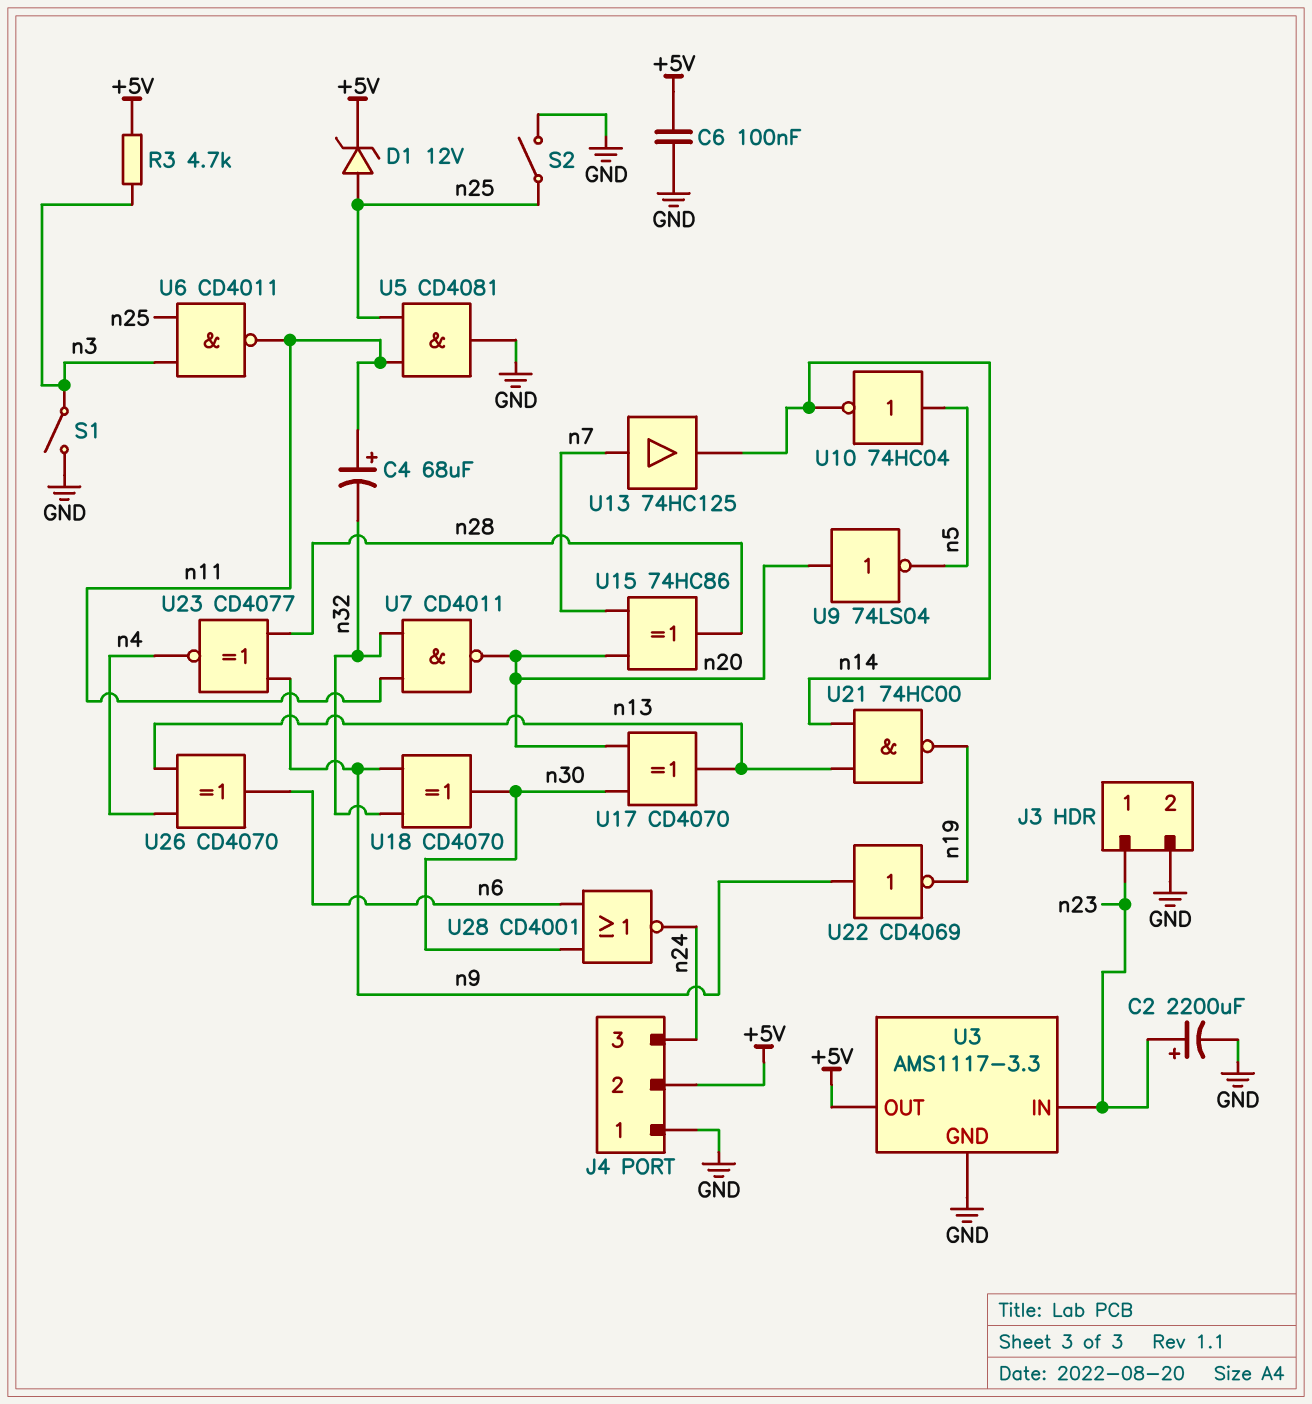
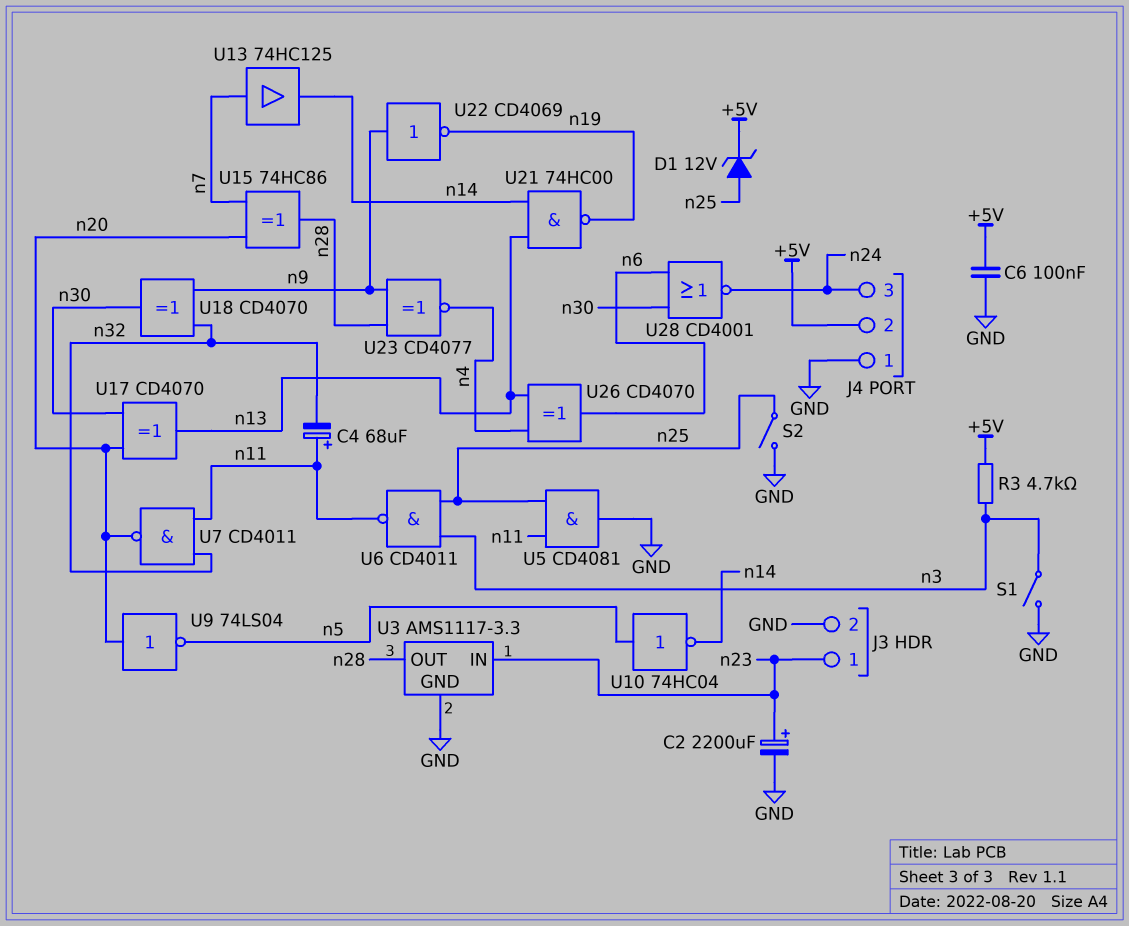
U3 pin OUT: +5V -> n28

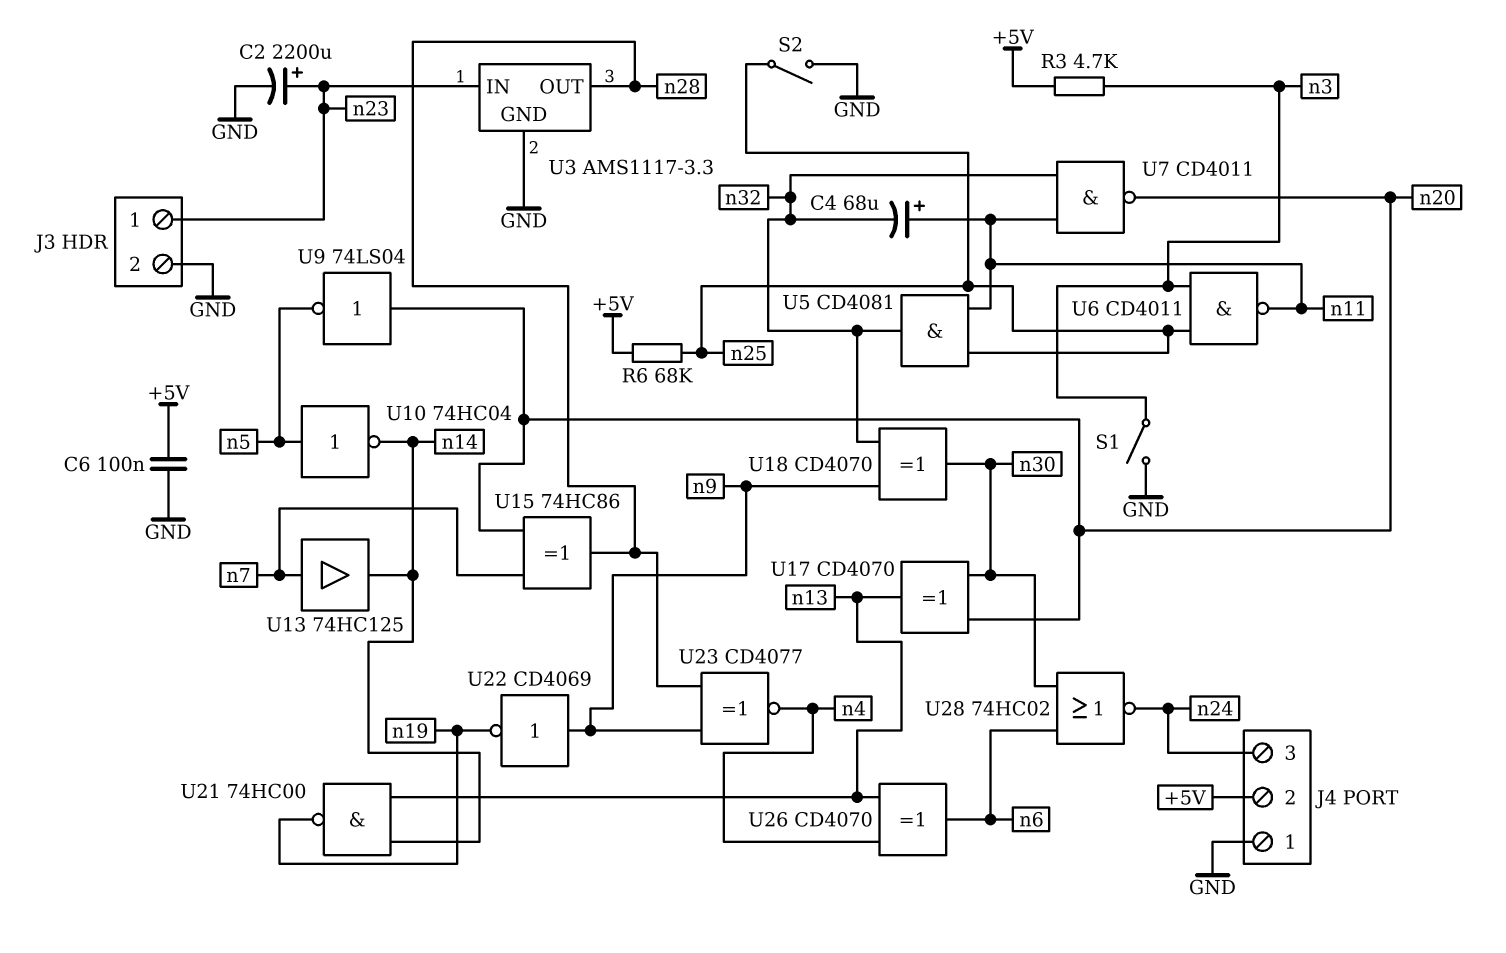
D1: zener 12V (A n25, K +5V) -> none
R6: none -> 68k (+5V, n25)
U5: AND CD4081 (in n11, in n25, out GND) -> AND CD4081 (in n11, in n25, out n32)
U28: NOR CD4001 (in n6, in n30, out n24) -> NOR 74HC02 (in n6, in n30, out n24)

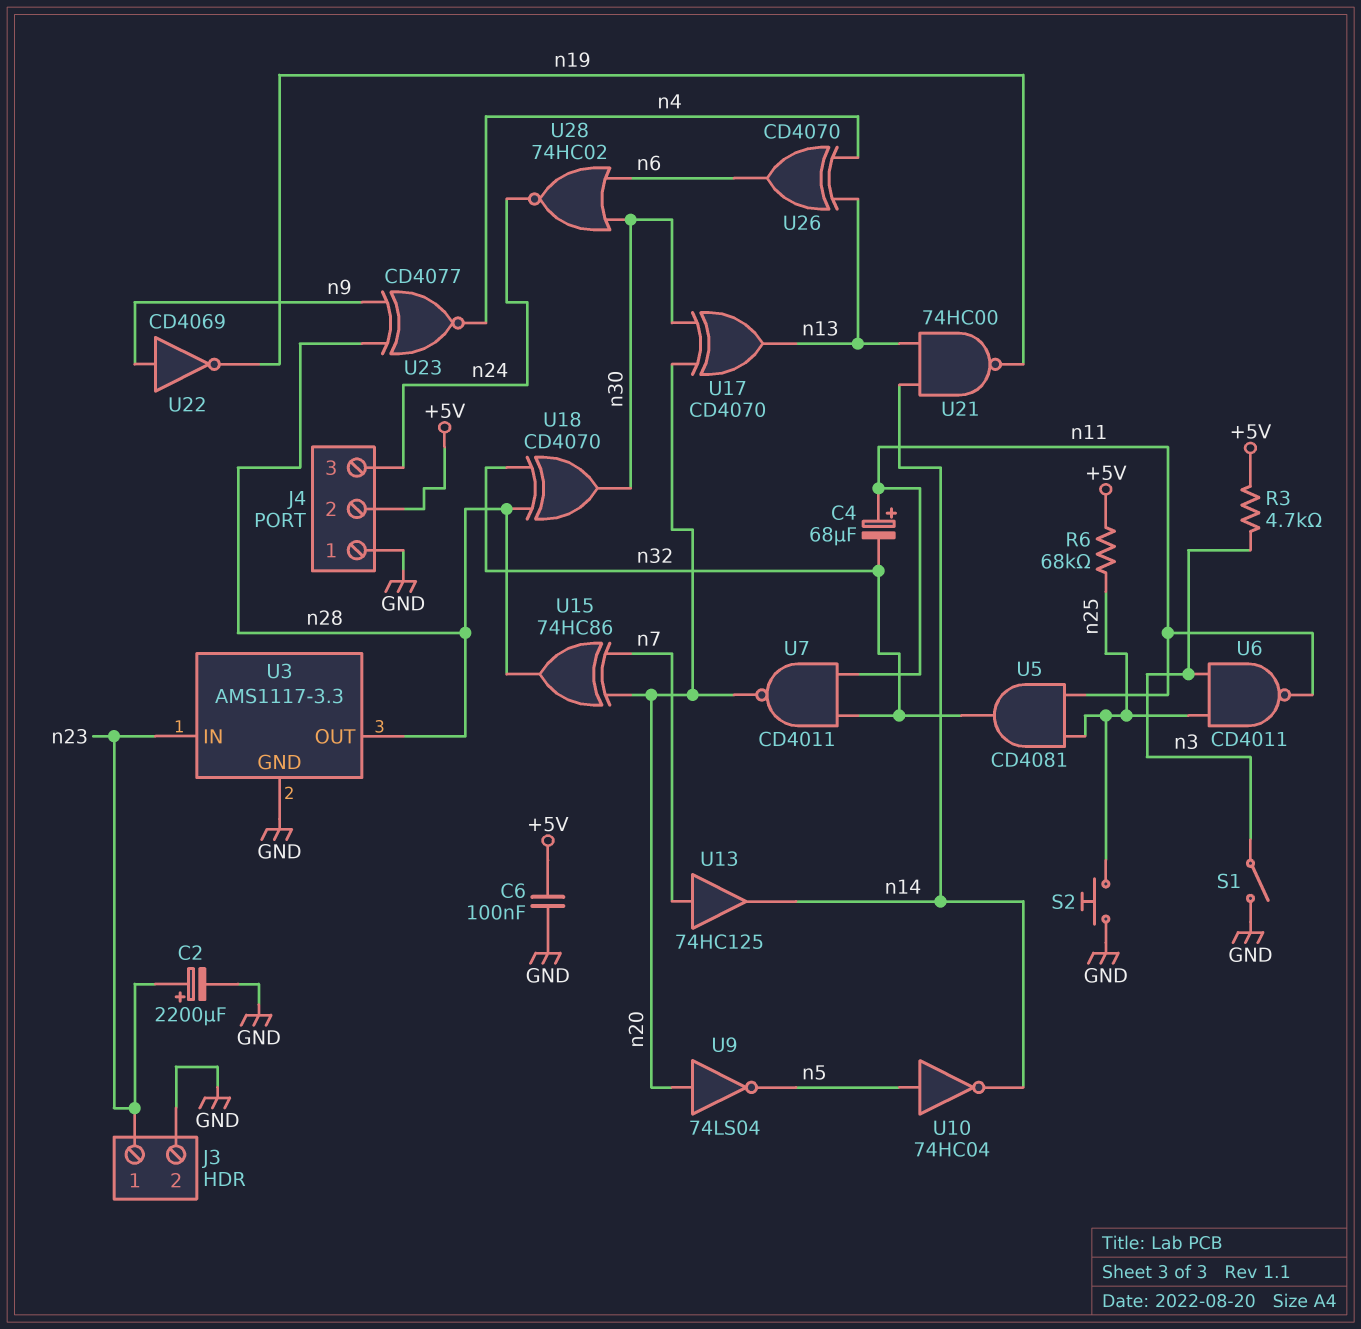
S2: switch (GND, n25) -> button (GND, n25)
U18: XOR CD4070 (in n9, in n32, out n30) -> XOR CD4070 (in n28, in n32, out n30)

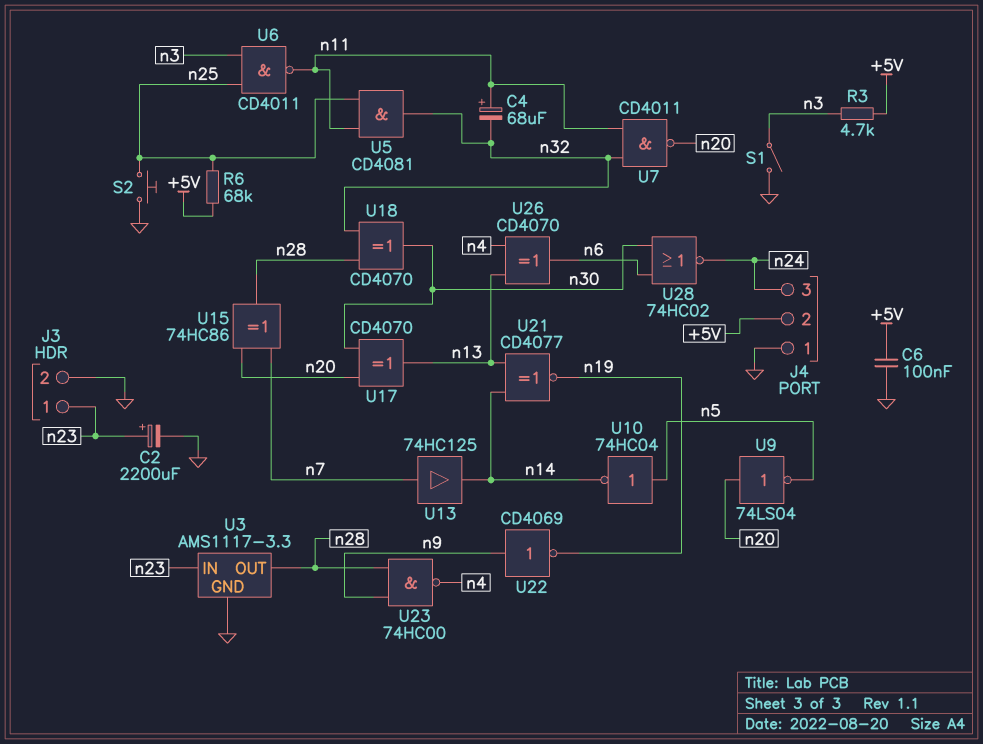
U21: NAND 74HC00 (in n13, in n14, out n19) -> XNOR CD4077 (in n13, in n14, out n19)
U23: XNOR CD4077 (in n9, in n28, out n4) -> NAND 74HC00 (in n9, in n28, out n4)

